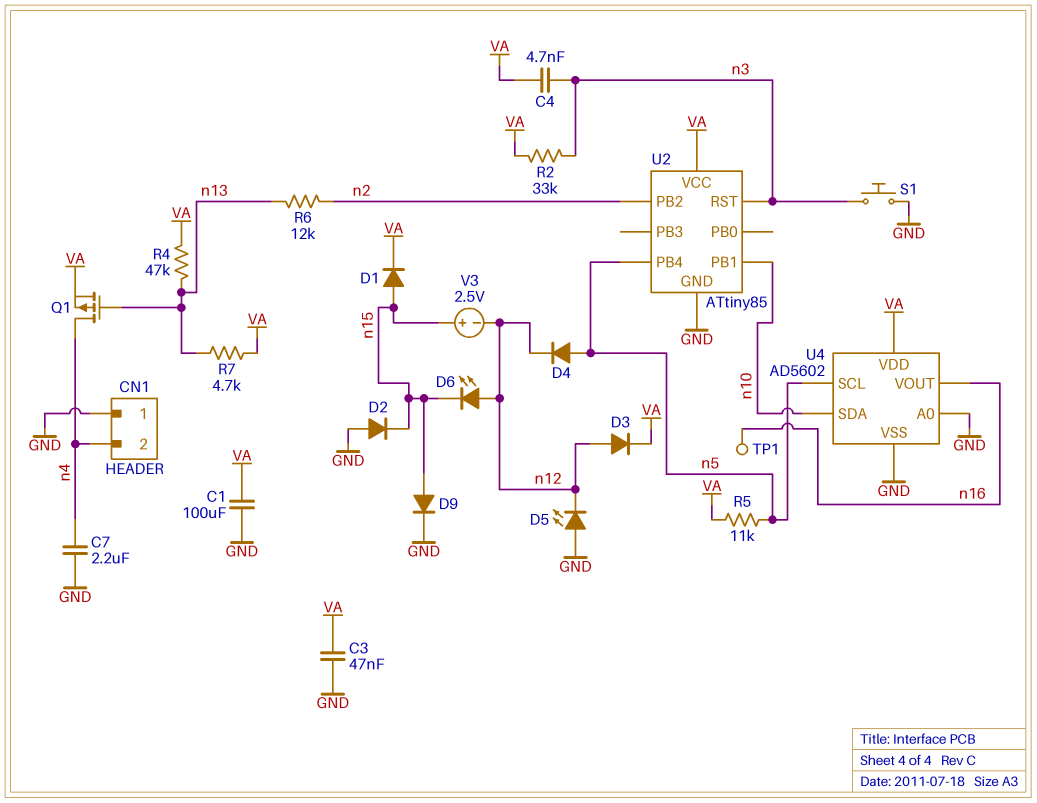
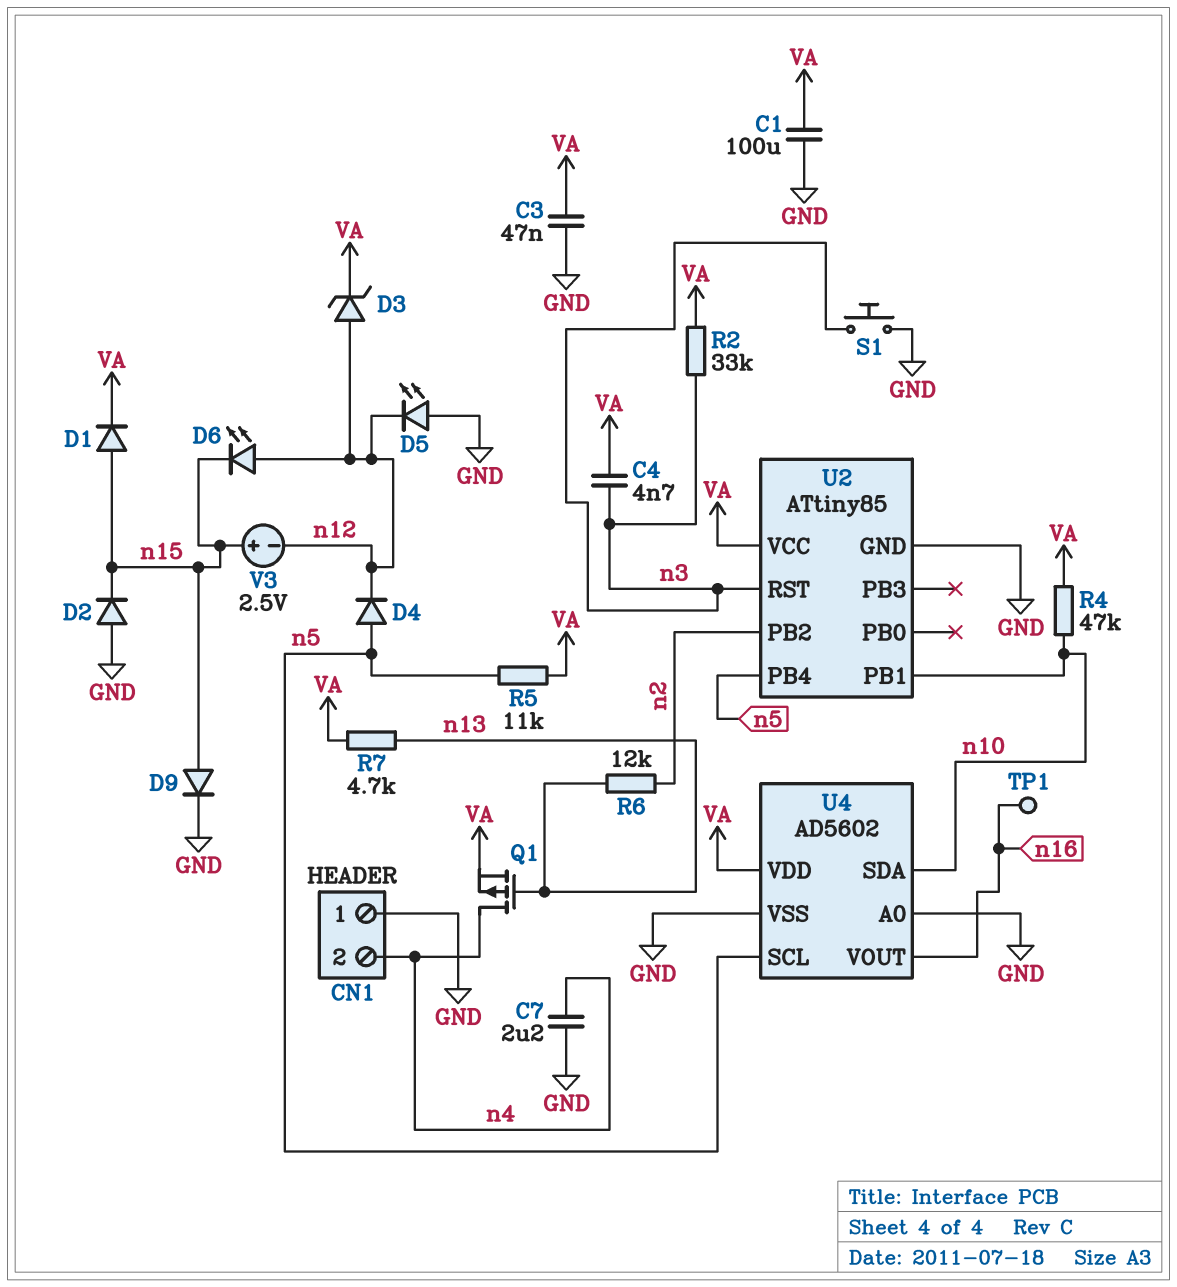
D3: diode (A n12, K VA) -> zener (A n12, K VA)
R4: 47k (VA, n13) -> 47k (VA, n10)

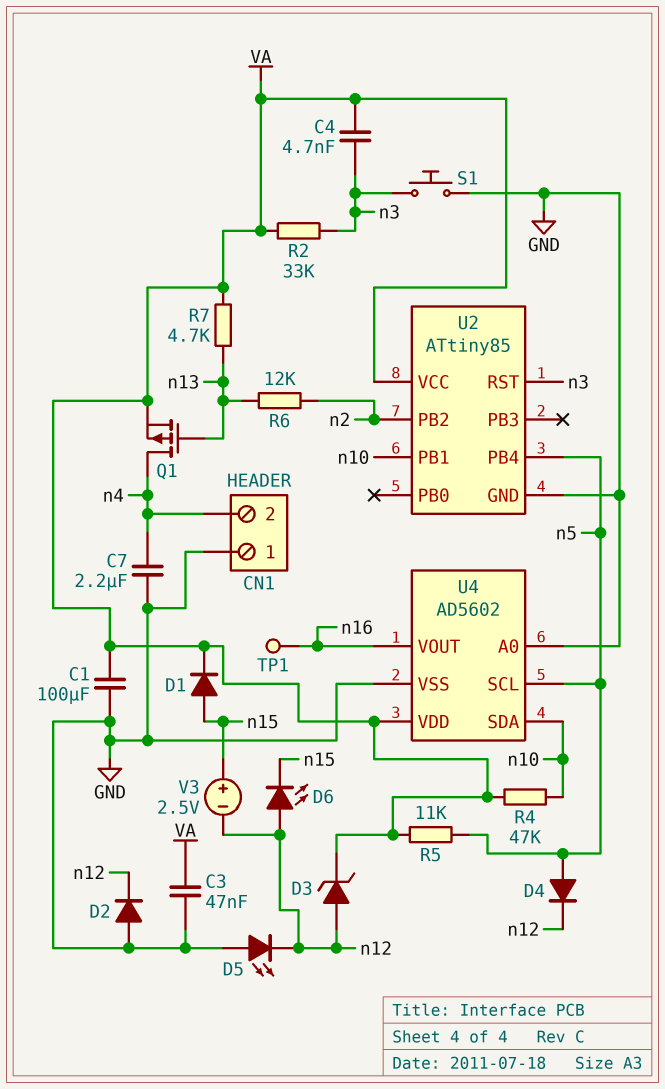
D2: diode (A GND, K n15) -> diode (A GND, K n12)
D9: diode (A n15, K GND) -> none

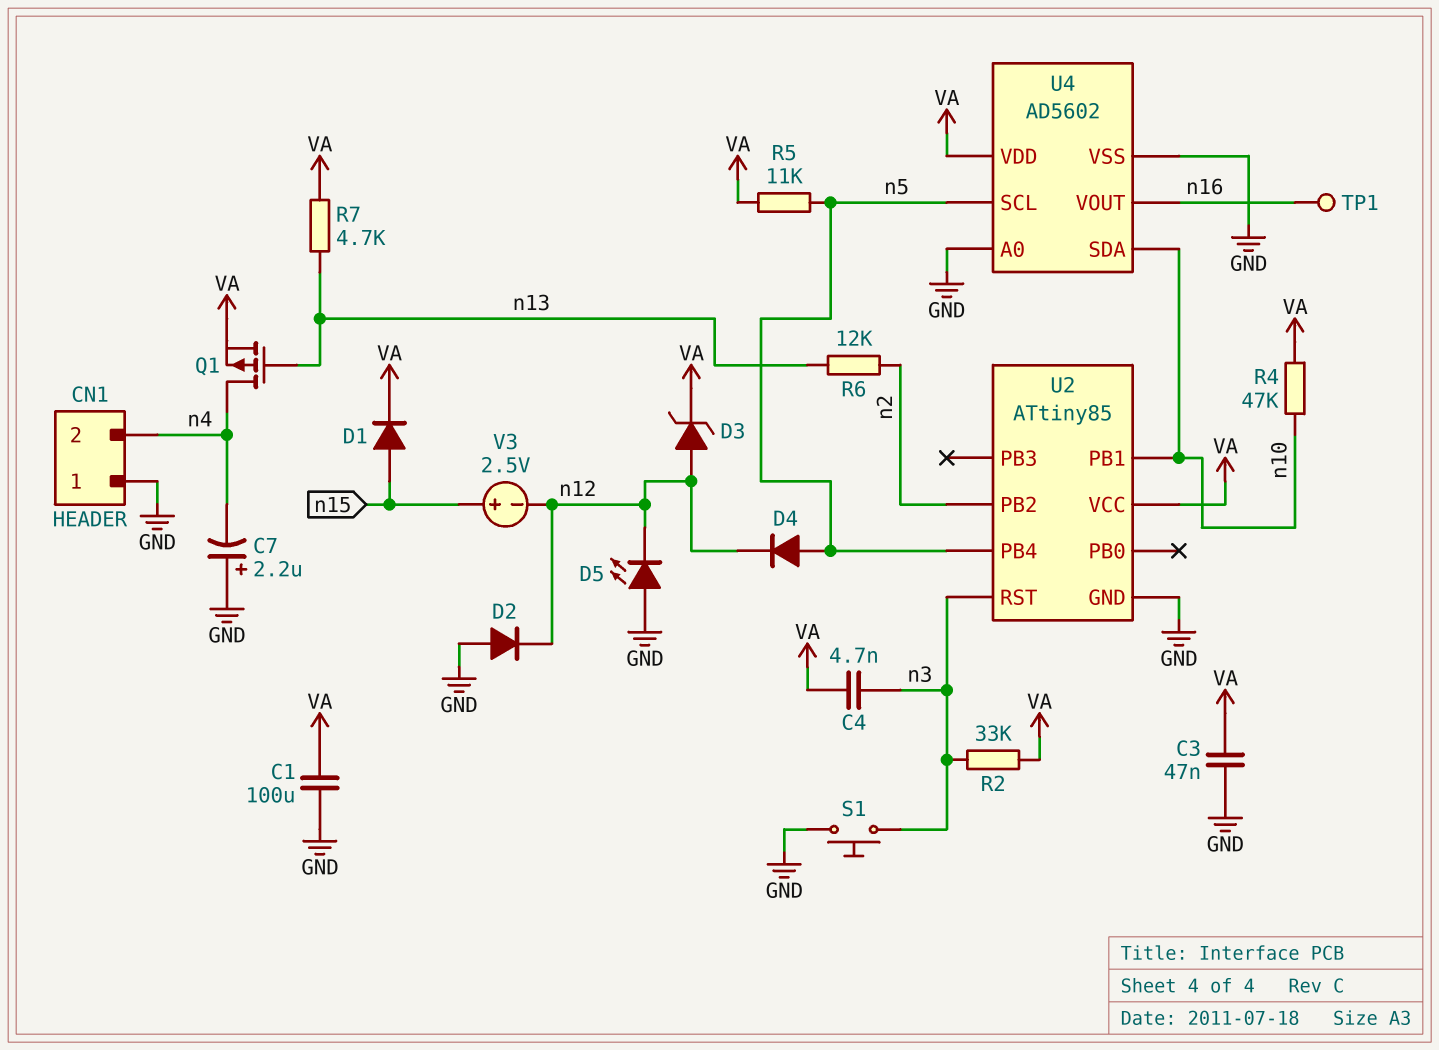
C7: 2.2uF (GND, n4) -> 2.2uF (plus GND, minus n4)
D6: LED (A n12, K n15) -> none

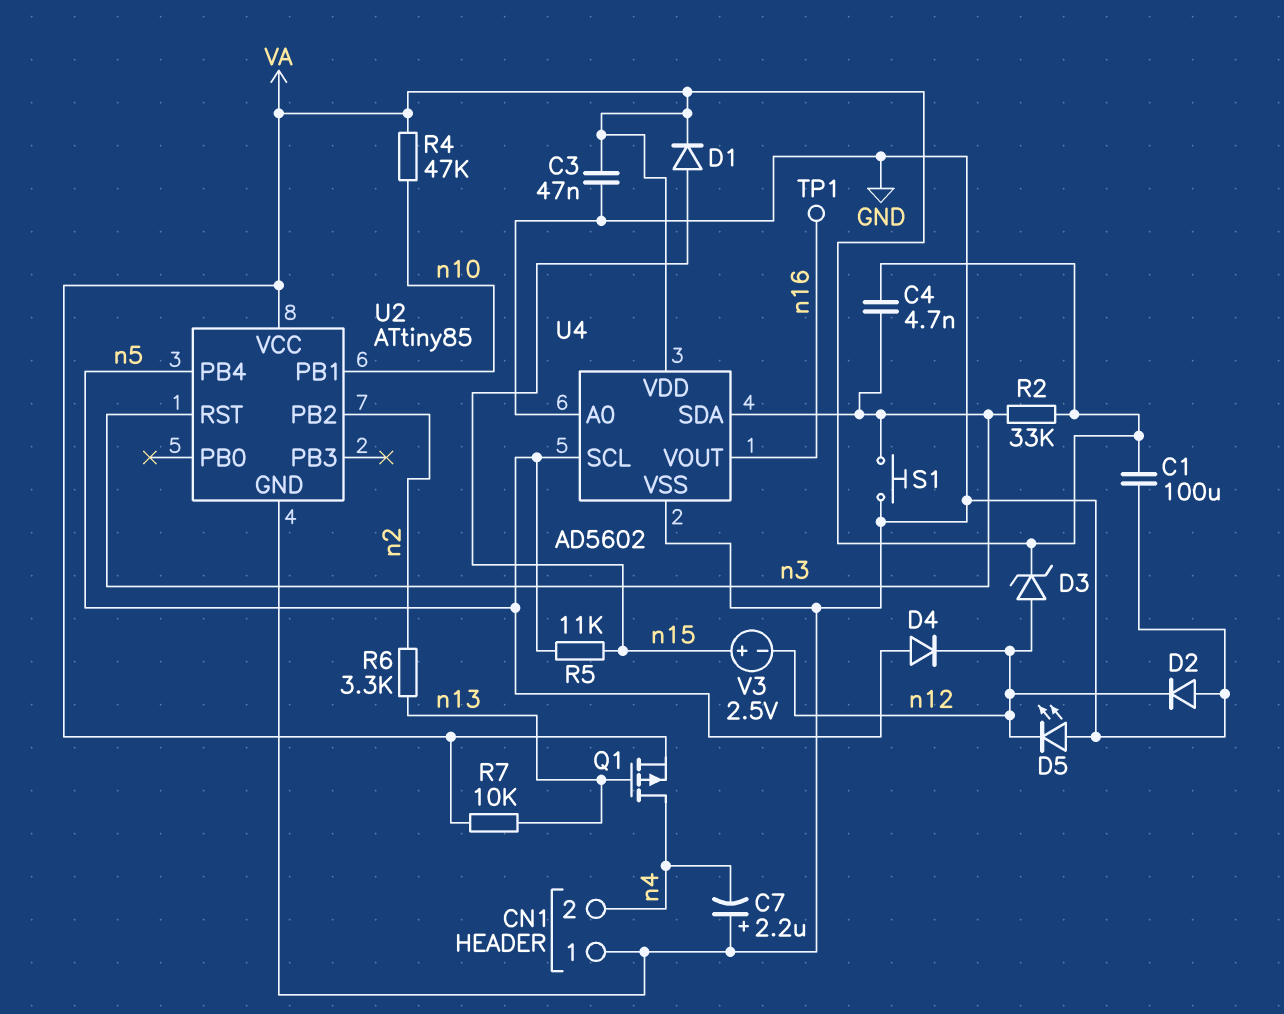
R5: 11k (VA, n5) -> 11k (n5, n15)
R6: 12k (n2, n13) -> 3.3k (n2, n13)
R7: 4.7k (VA, n13) -> 10k (VA, n13)
U4 pin SDA: n10 -> n3

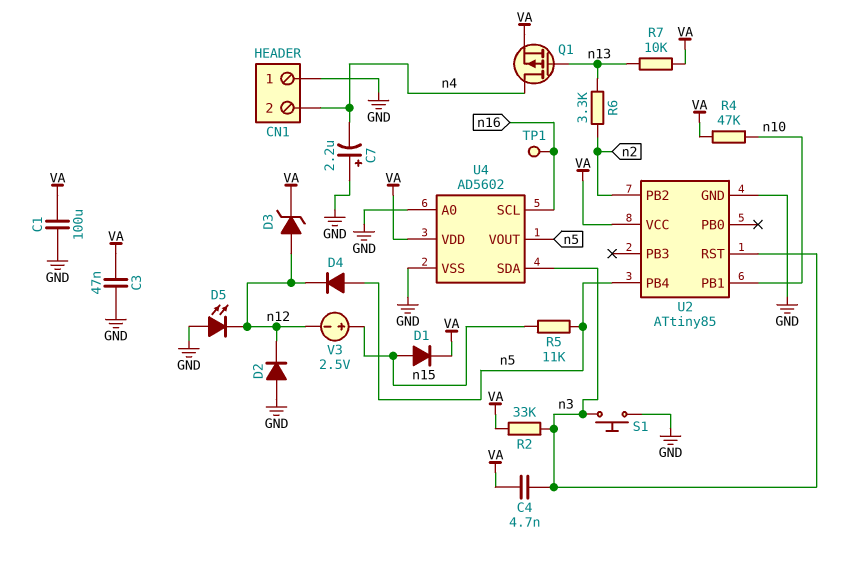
U4 pin SCL: n5 -> n16
U4 pin VOUT: n16 -> n5

